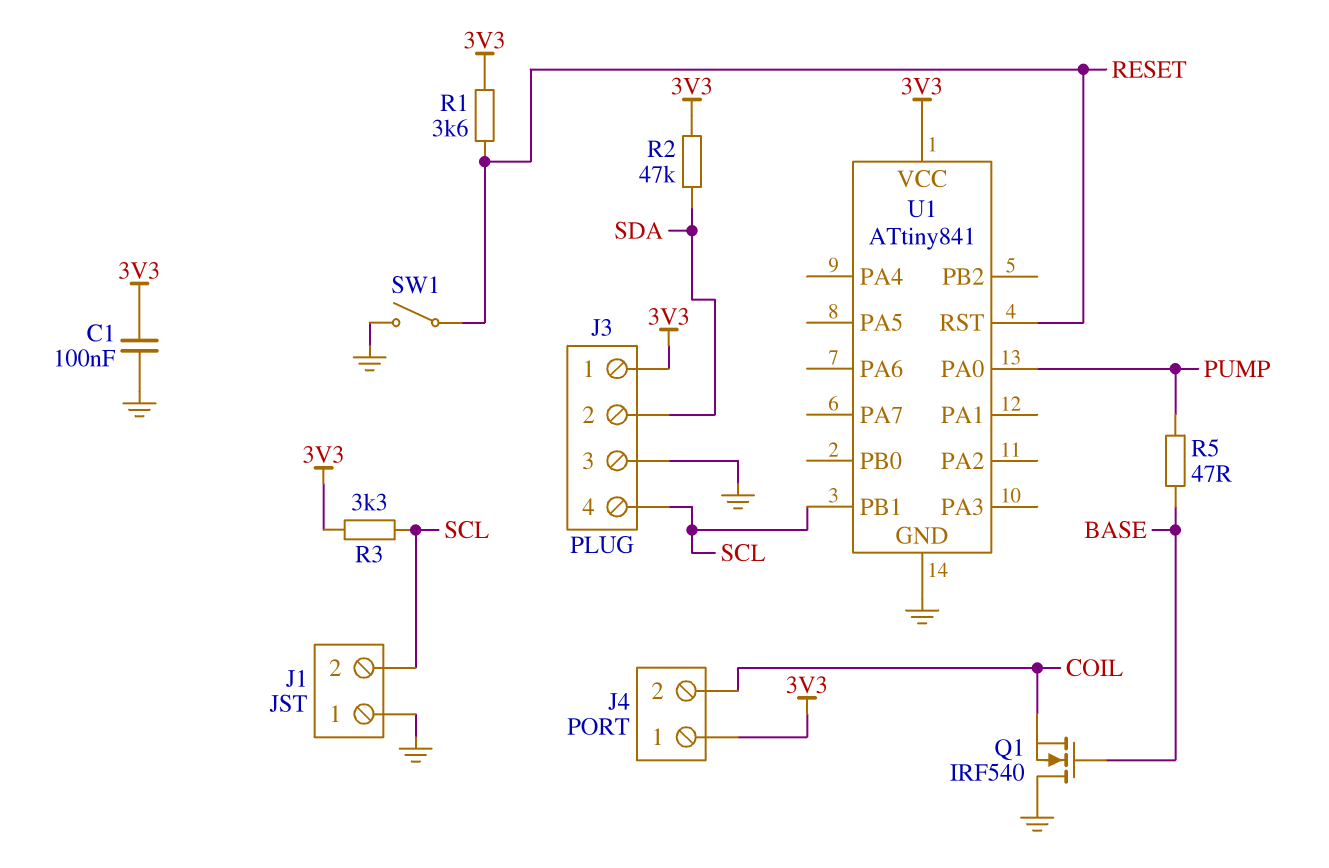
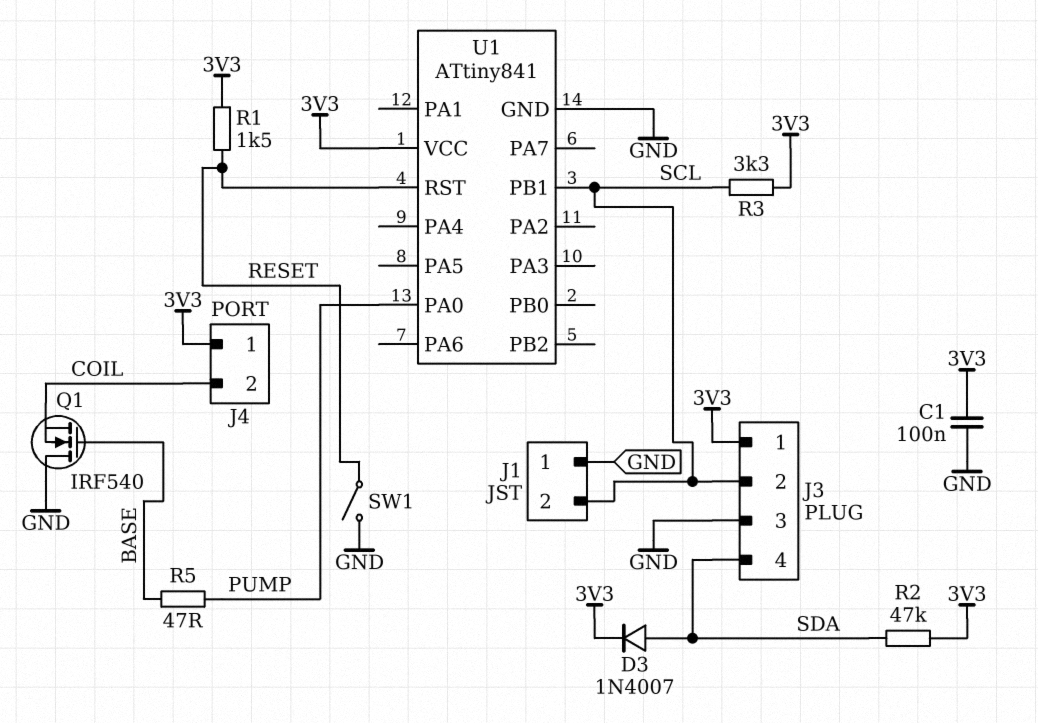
D3: none -> diode 1N4007 (A SDA, K 3V3)
J3 pin 2: SDA -> SCL
J3 pin 4: SCL -> SDA
R1: 3.6k (3V3, RESET) -> 1.5k (3V3, RESET)

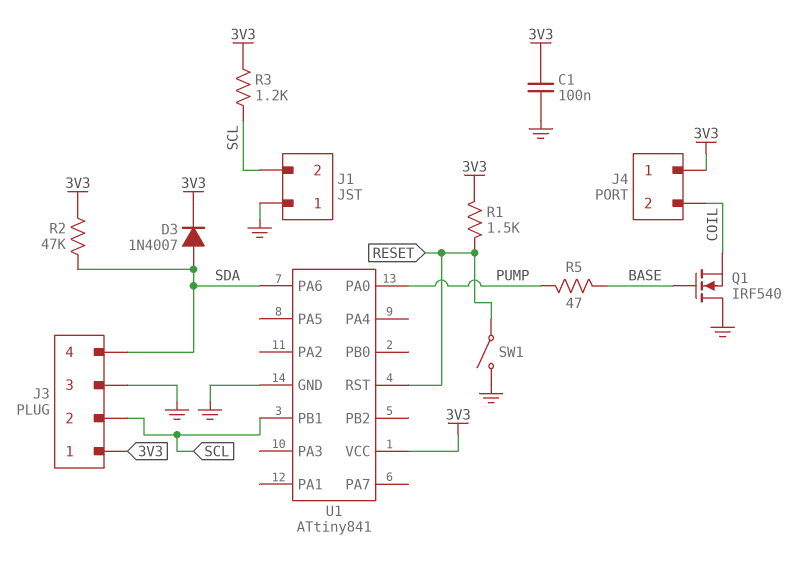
R3: 3.3k (3V3, SCL) -> 1.2k (3V3, SCL)
U1 pin PA6: none -> SDA

